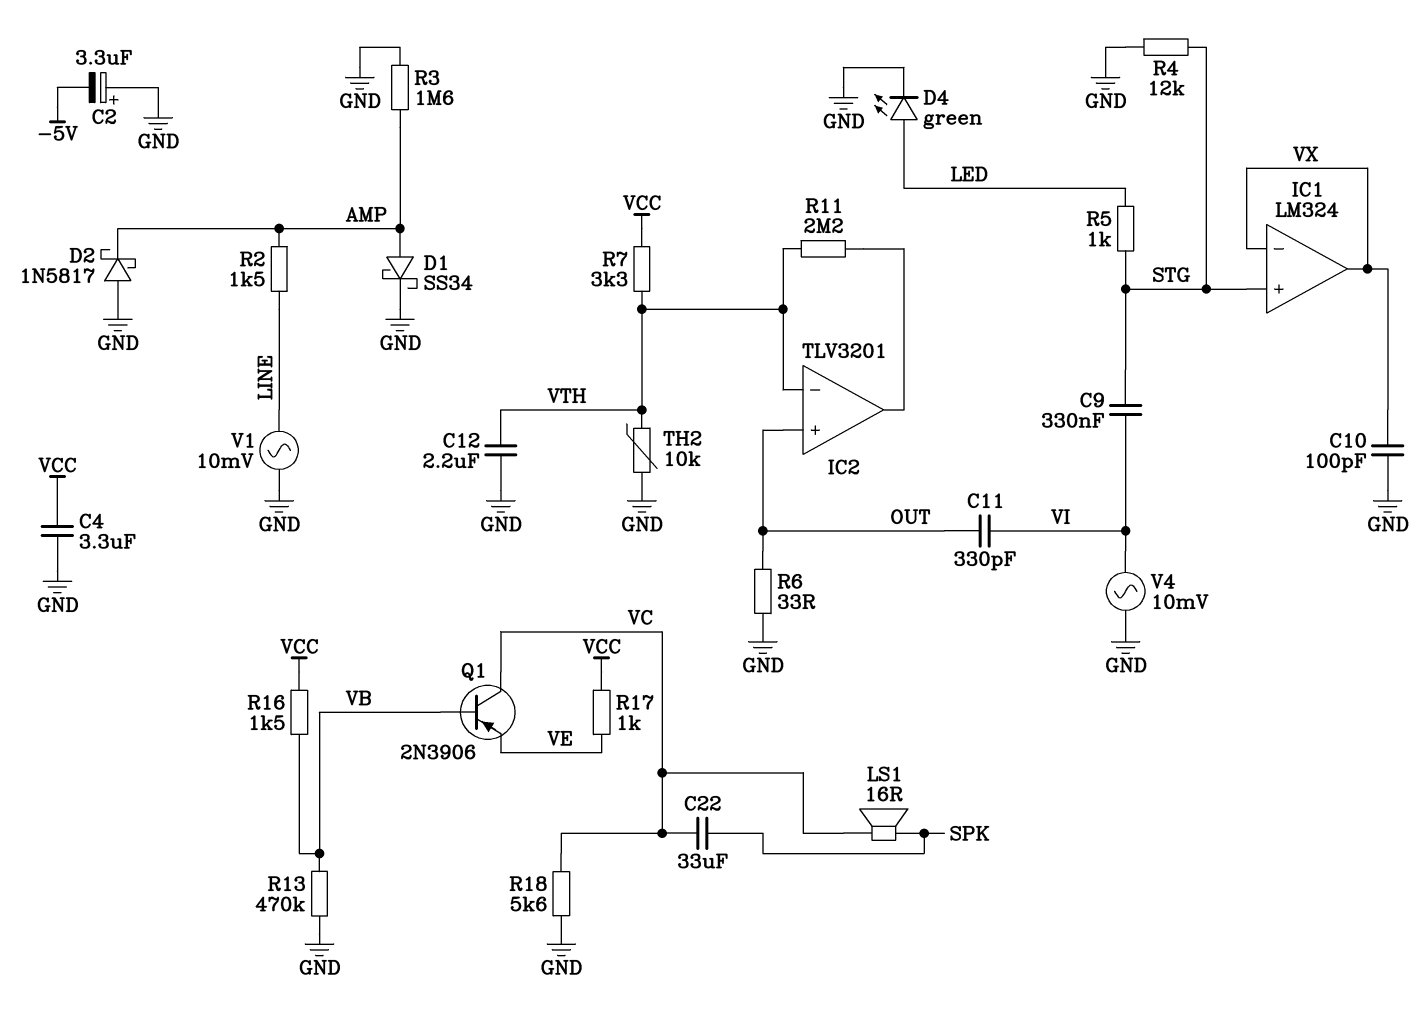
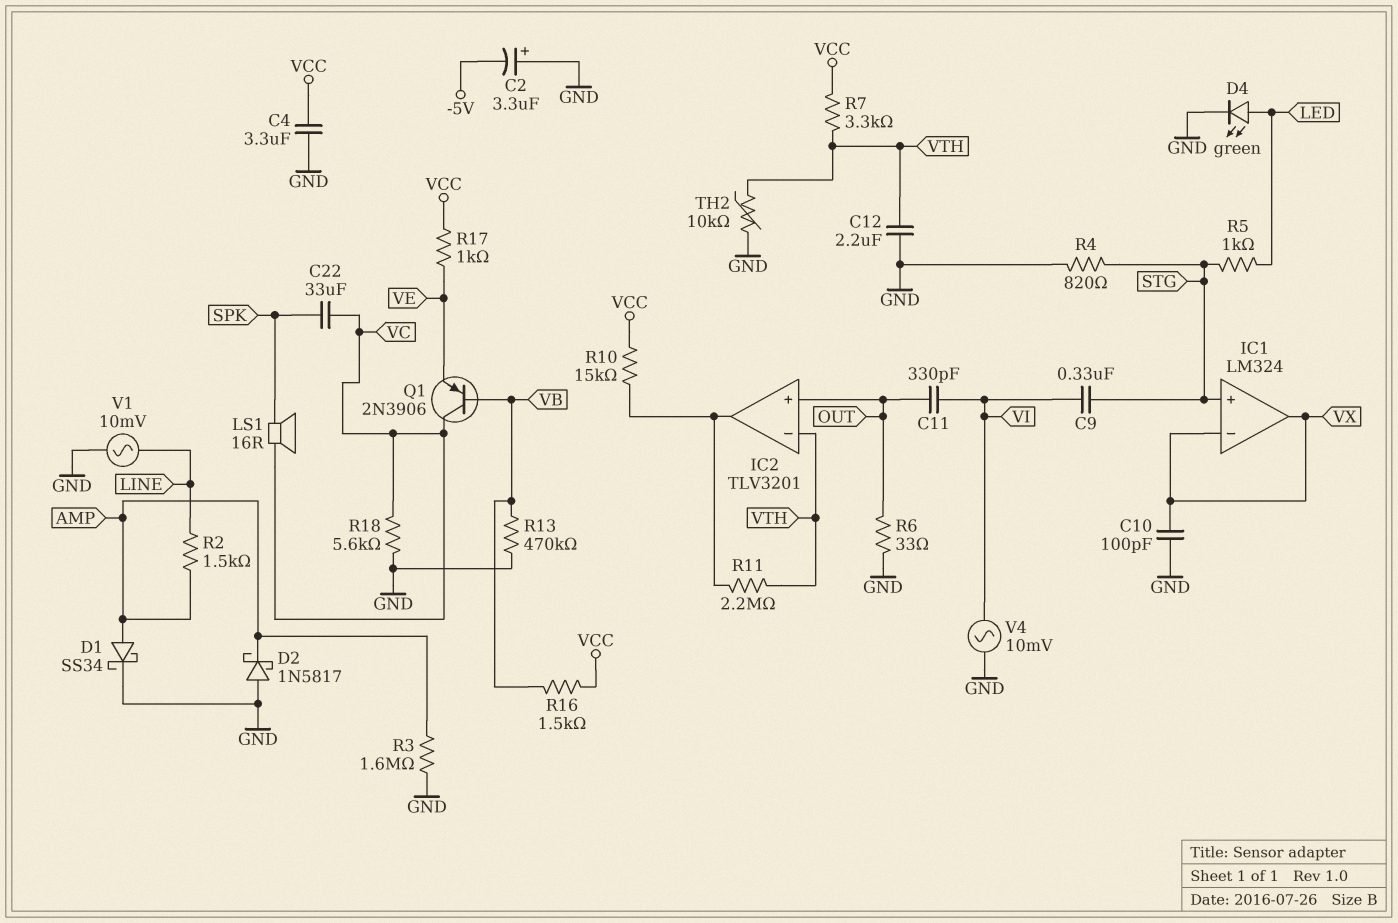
R4: 12k (GND, STG) -> 820 (GND, STG)
R10: none -> 15k (IC2/out, VCC)

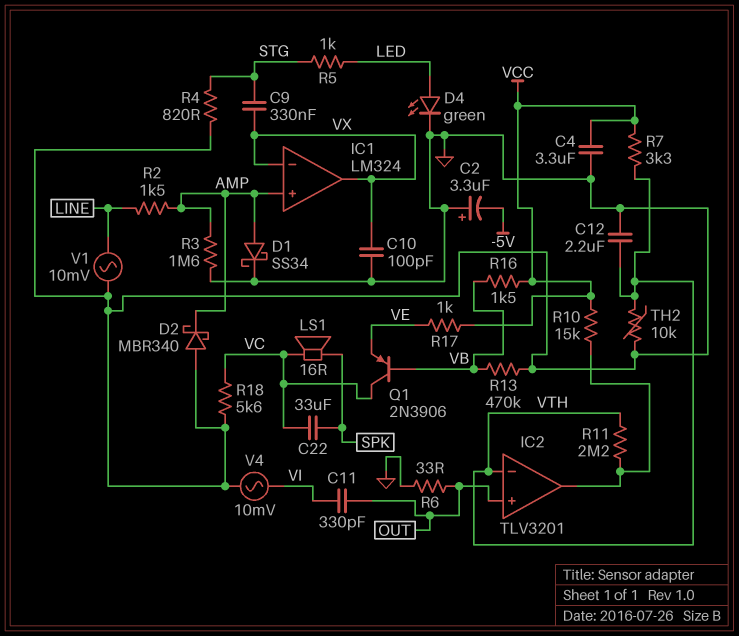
C9: 330nF (STG, VI) -> 330nF (STG, VX)
D2: schottky 1N5817 (A GND, K AMP) -> schottky MBR340 (A GND, K AMP)
IC1 pin in+: STG -> AMP

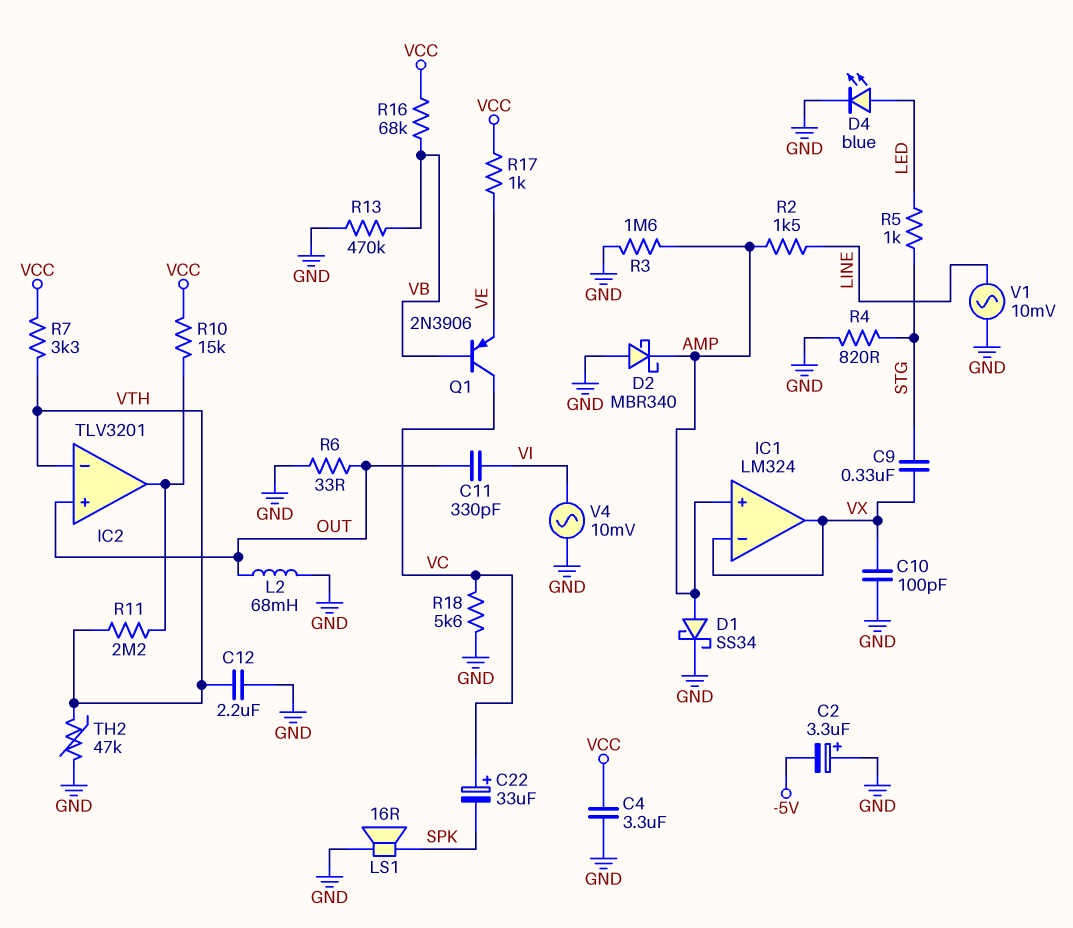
C22: 33uF (SPK, VC) -> 33uF (plus VC, minus SPK)
D4: LED green (A LED, K GND) -> LED blue (A LED, K GND)
L2: none -> 68mH (GND, OUT)
LS1: speaker 16R (SPK, VC) -> speaker 16R (GND, SPK)
R16: 1.5k (VB, VCC) -> 68k (VB, VCC)
TH2: 10k (GND, VTH) -> 47k (GND, VTH)

